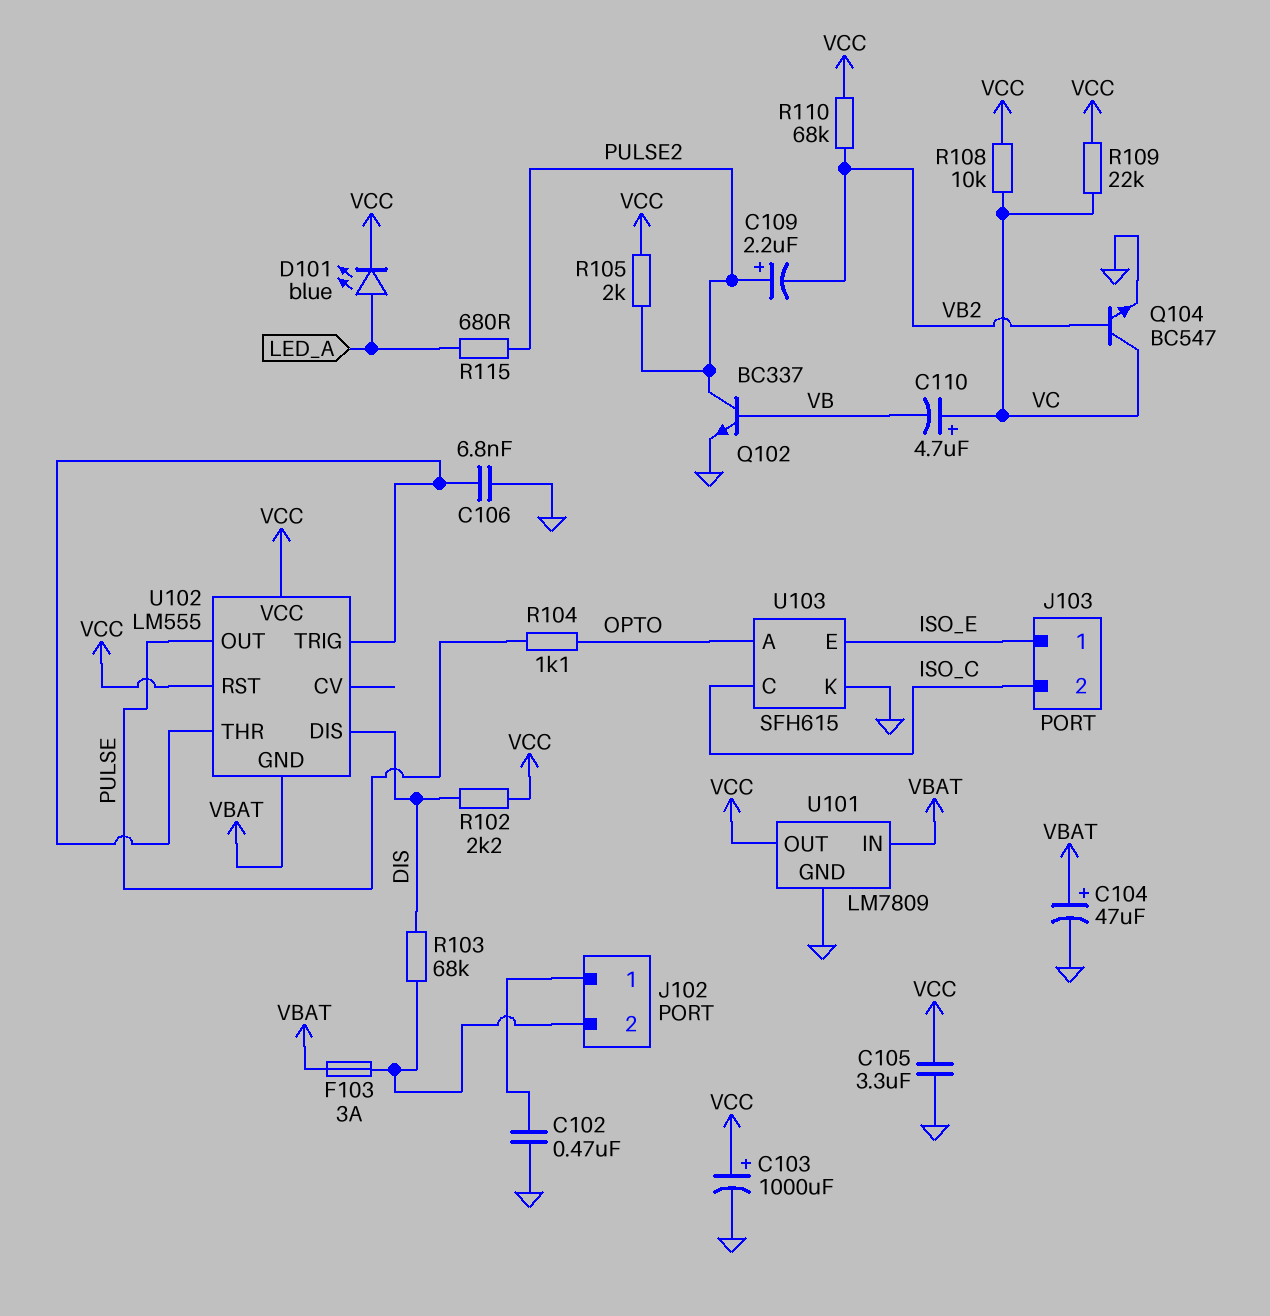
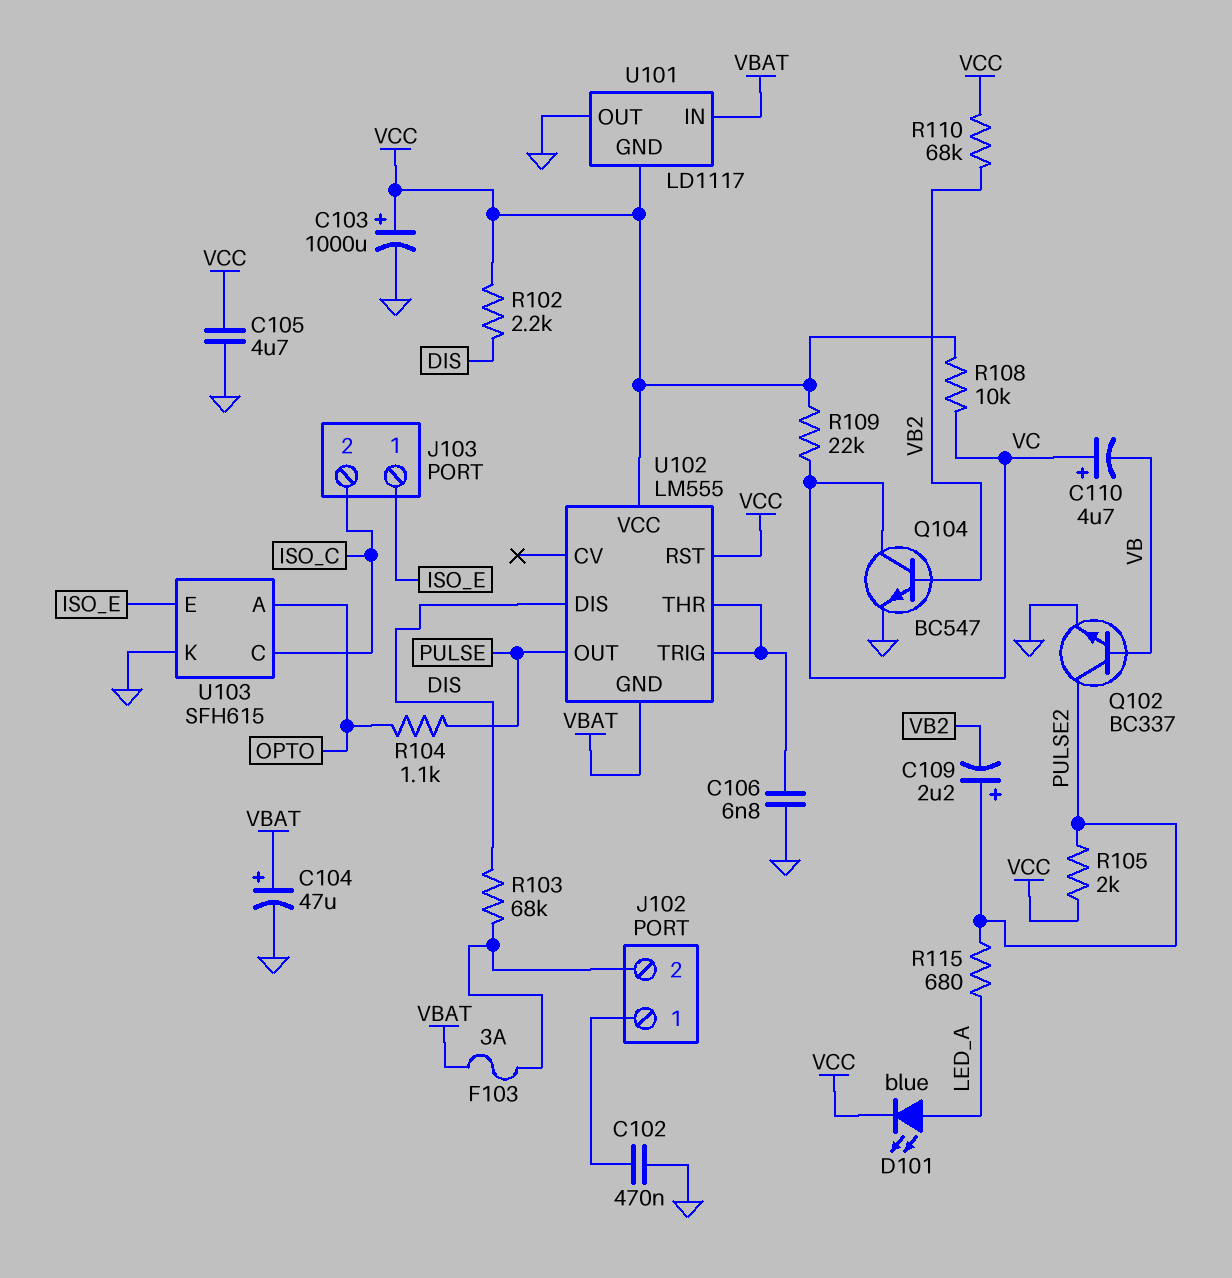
C105: 3.3uF (GND, VCC) -> 4.7uF (GND, VCC)
U101: LM7809 -> LD1117
U101 pin GND: GND -> VCC
U101 pin OUT: VCC -> GND

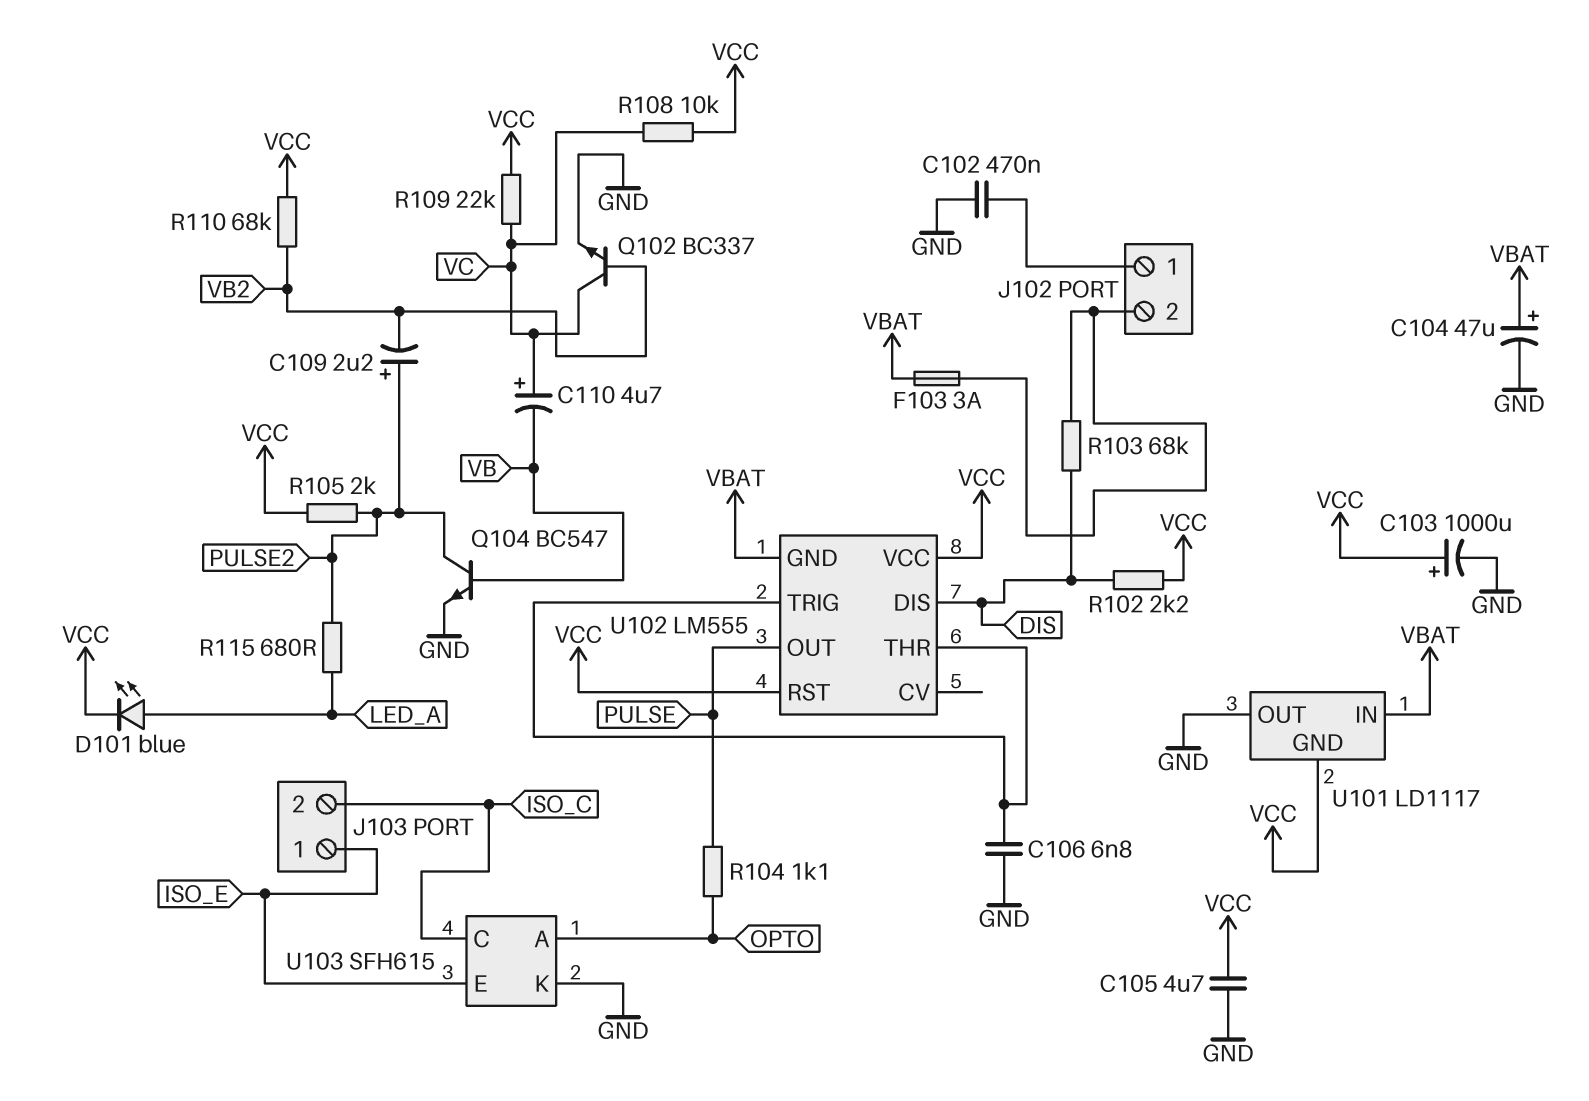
Q102: NPN BC337 (B VB, C PULSE2, E GND) -> NPN BC337 (B VB2, C VC, E GND)
Q104: NPN BC547 (B VB2, C VC, E GND) -> NPN BC547 (B VB, C PULSE2, E GND)

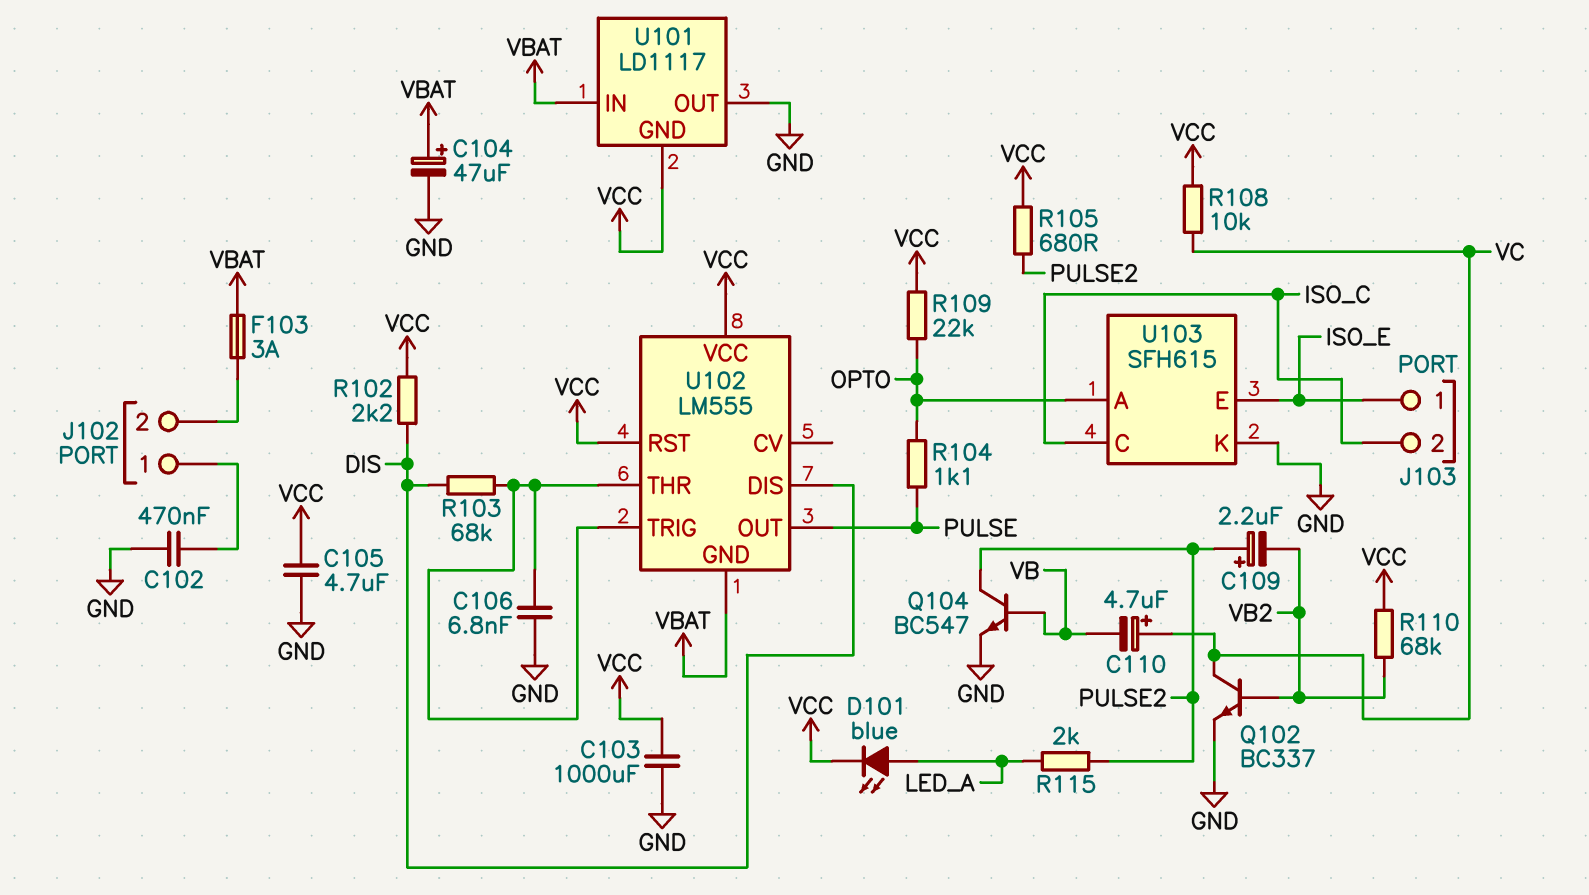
C103: 1000uF (plus VCC, minus GND) -> 1000uF (GND, VCC)
R103: 68k (DIS, J102/2) -> 68k (DIS, U102/THR)
R105: 2k (PULSE2, VCC) -> 680 (PULSE2, VCC)
R109: 22k (VC, VCC) -> 22k (OPTO, VCC)
R115: 680 (LED_A, PULSE2) -> 2k (LED_A, PULSE2)

